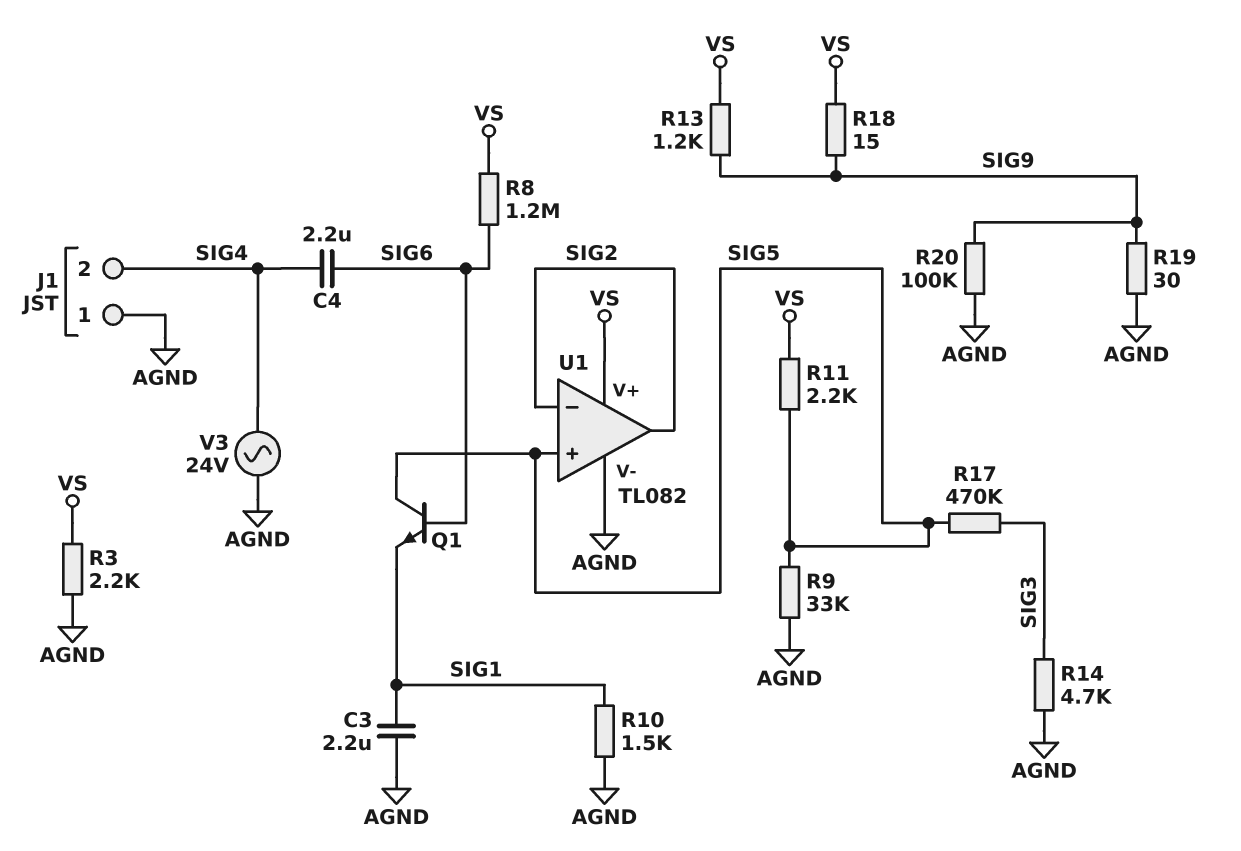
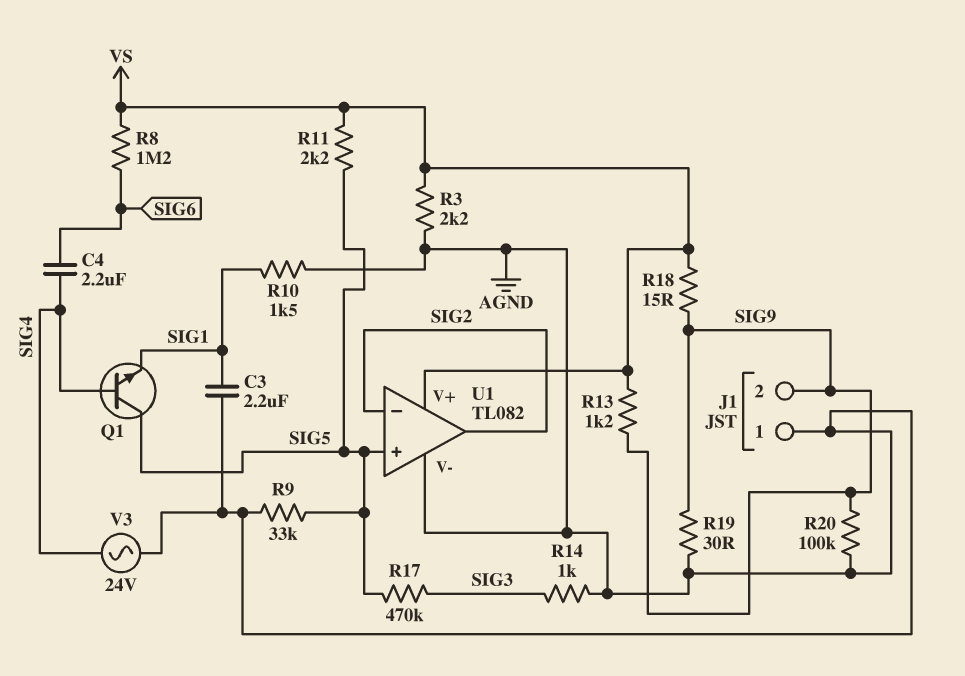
J1 pin 2: SIG4 -> SIG9
Q1: NPN (B SIG6, C SIG5, E SIG1) -> NPN (B SIG4, C SIG5, E SIG1)
R14: 4.7k (AGND, SIG3) -> 1k (AGND, SIG3)

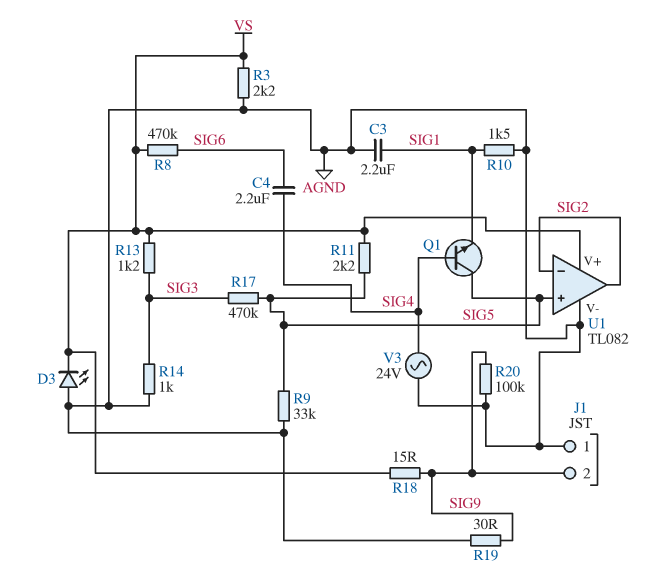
D3: none -> LED (A AGND, K VS)
R8: 1.2M (SIG6, VS) -> 470k (SIG6, VS)
R13: 1.2k (SIG9, VS) -> 1.2k (SIG3, VS)

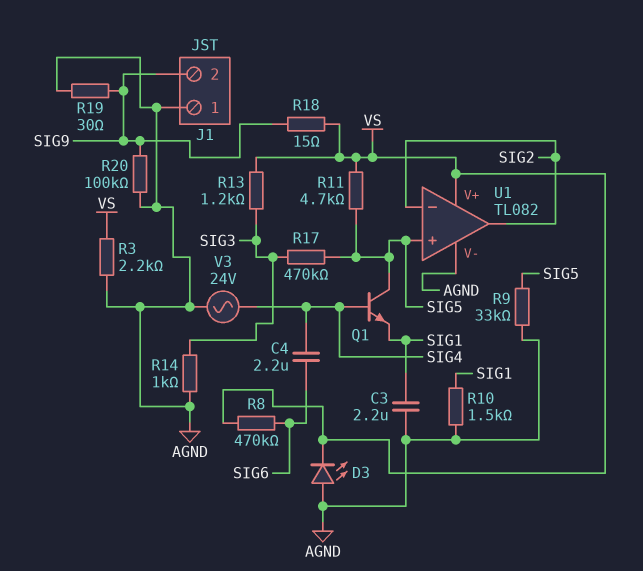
R11: 2.2k (SIG5, VS) -> 4.7k (SIG5, VS)

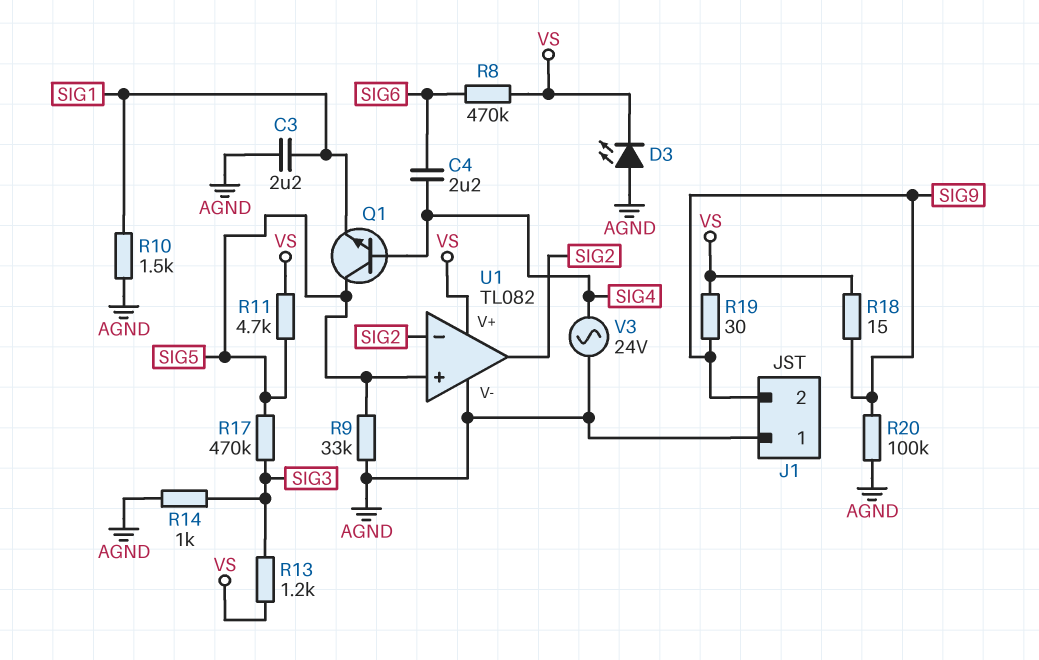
R3: 2.2k (AGND, VS) -> none
R19: 30 (AGND, SIG9) -> 30 (SIG9, VS)

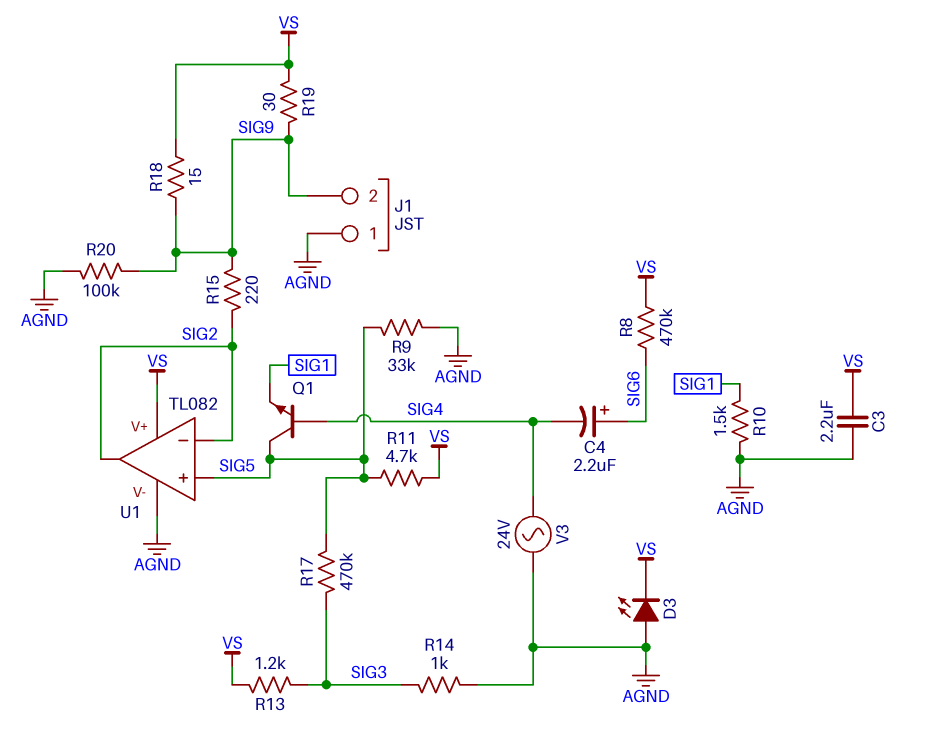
C3: 2.2uF (AGND, SIG1) -> 2.2uF (AGND, VS)
C4: 2.2uF (SIG4, SIG6) -> 2.2uF (plus SIG6, minus SIG4)
R15: none -> 220 (SIG2, SIG9)

